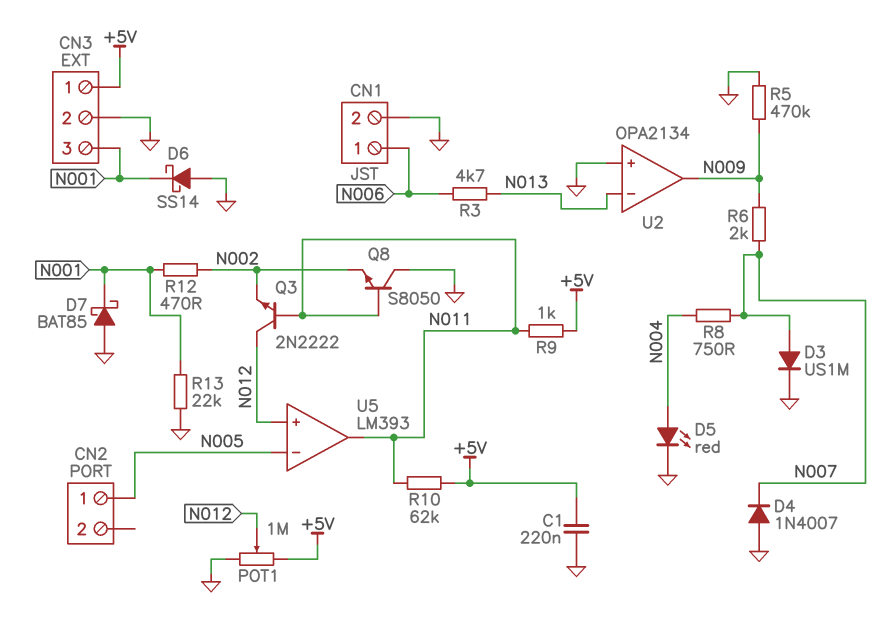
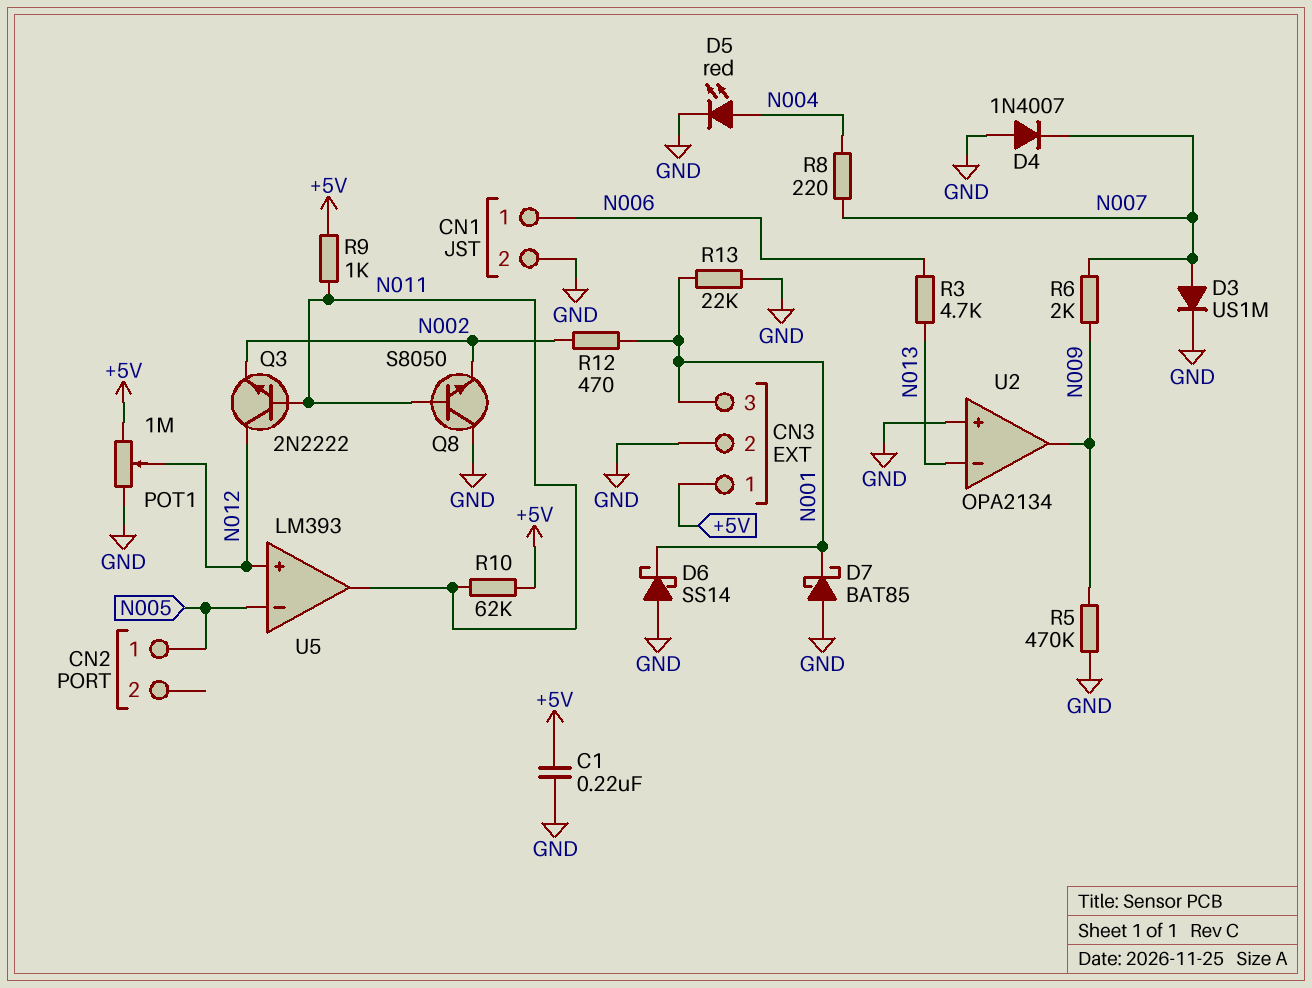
R8: 750 (N004, N007) -> 220 (N004, N007)

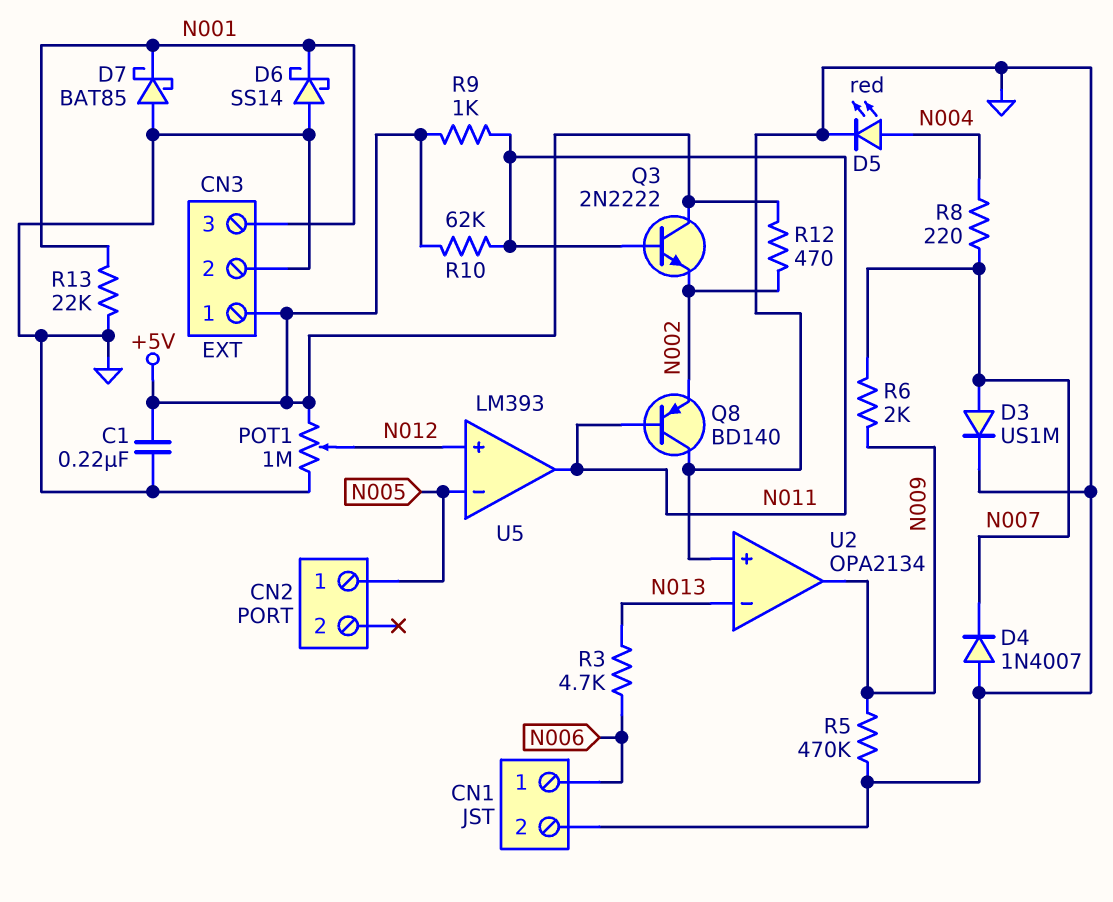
Q3: NPN 2N2222 (B N011, C N012, E N002) -> NPN 2N2222 (B N011, C +5V, E N002)
Q8: NPN S8050 (B N011, C GND, E N002) -> PNP BD140 (B N011, C GND, E N002)
R12: 470 (N001, N002) -> 470 (+5V, N002)

